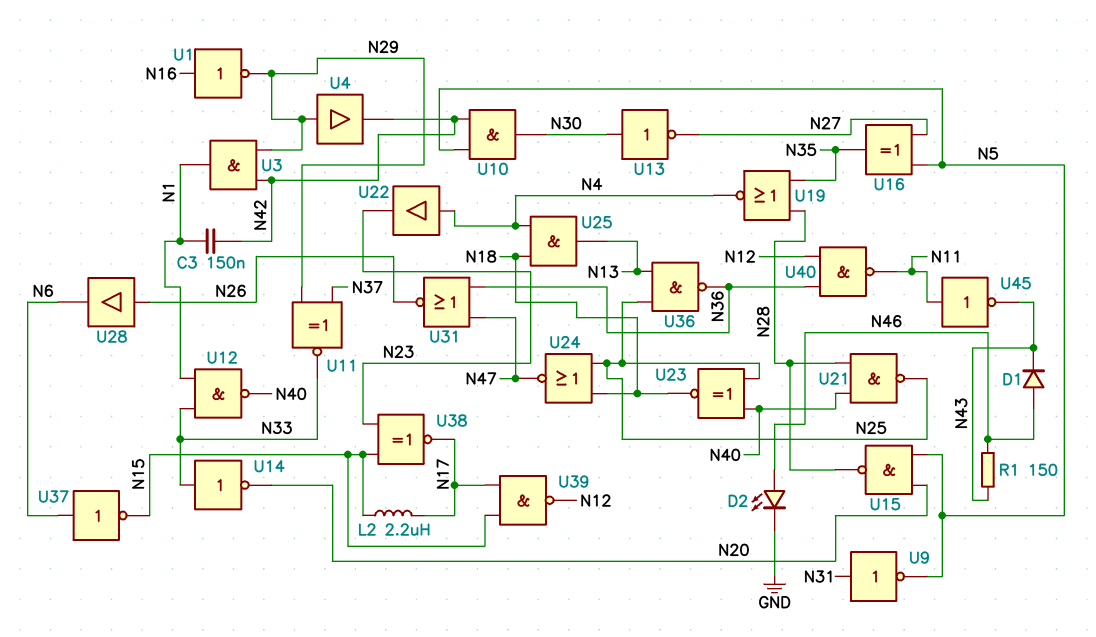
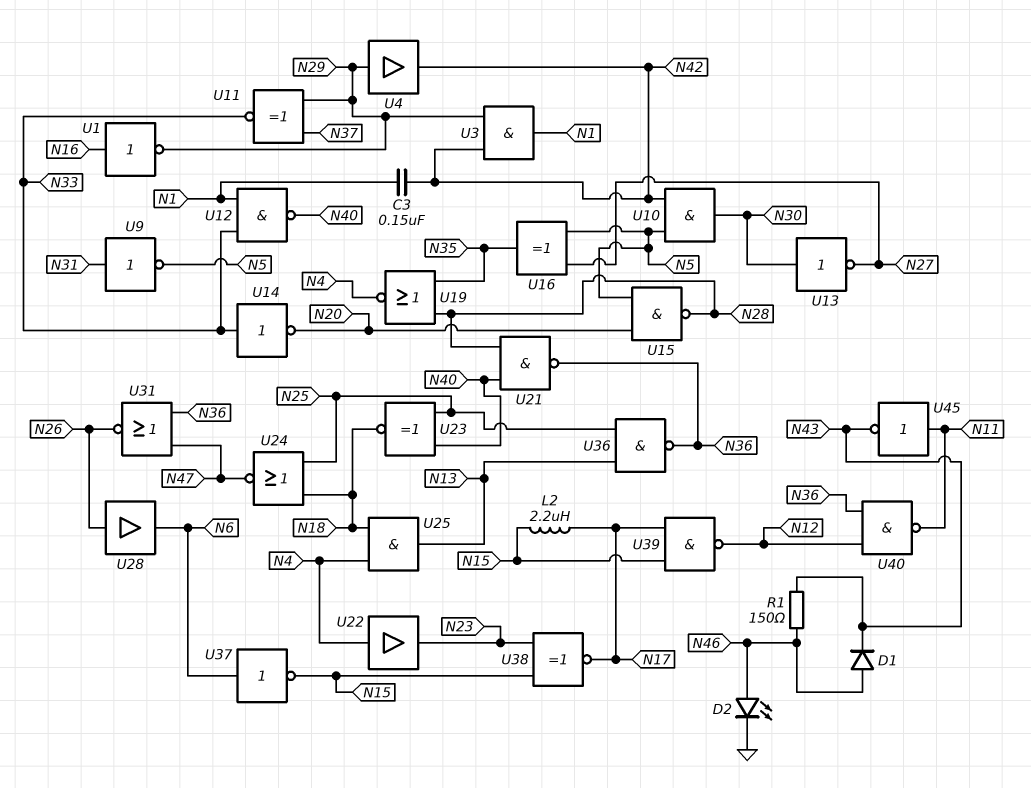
U21: NAND (in N28, in N40, out N25) -> NAND (in N28, in N40, out N36)

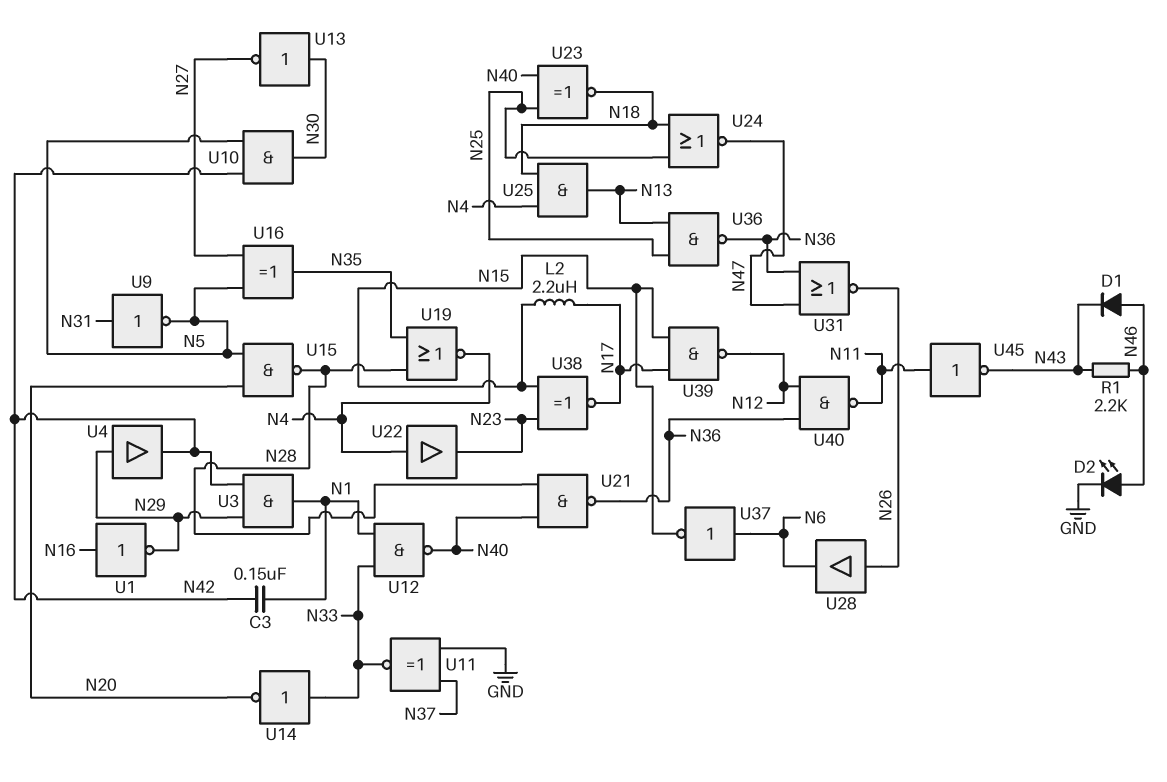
R1: 150 (N43, N46) -> 2.2k (N43, N46)
U11: XNOR (in N29, in N37, out N33) -> XNOR (in GND, in N37, out N33)

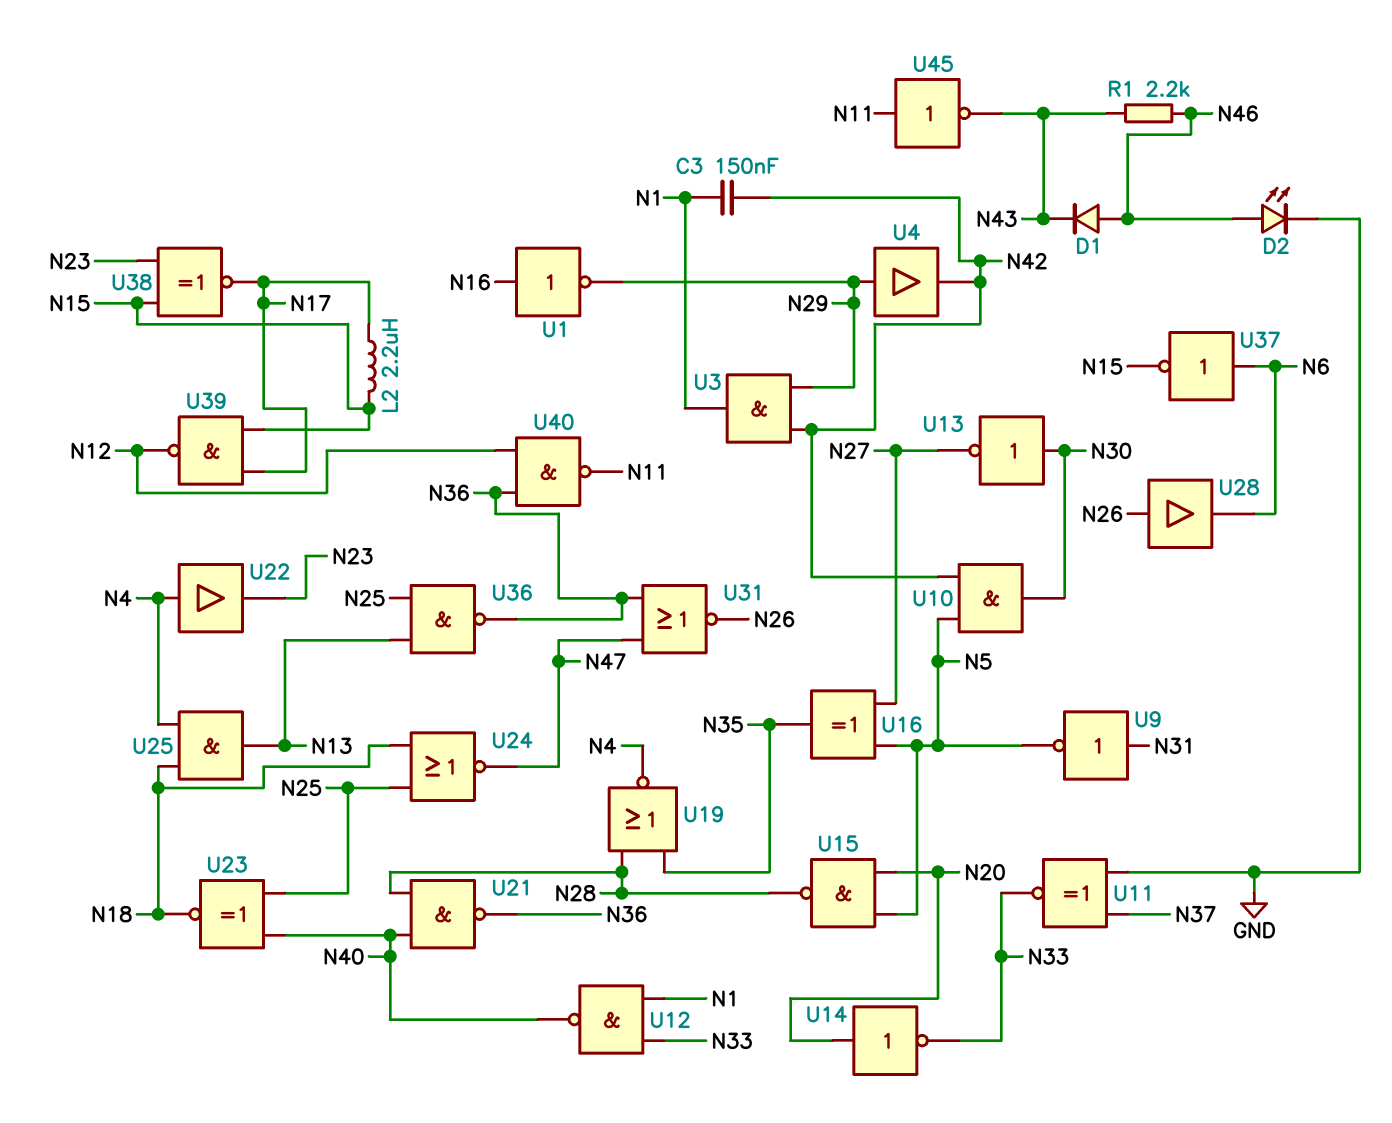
U14: NOT (in N33, out N20) -> NOT (in N20, out N33)

